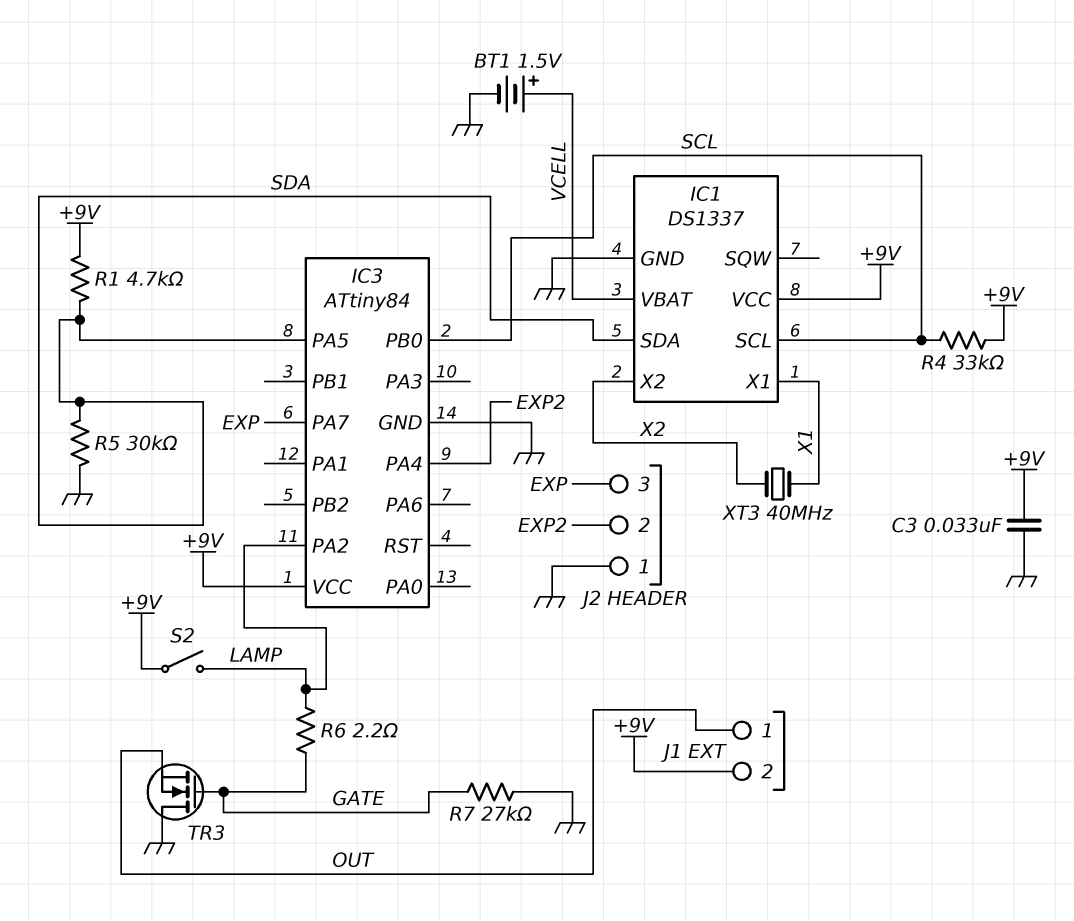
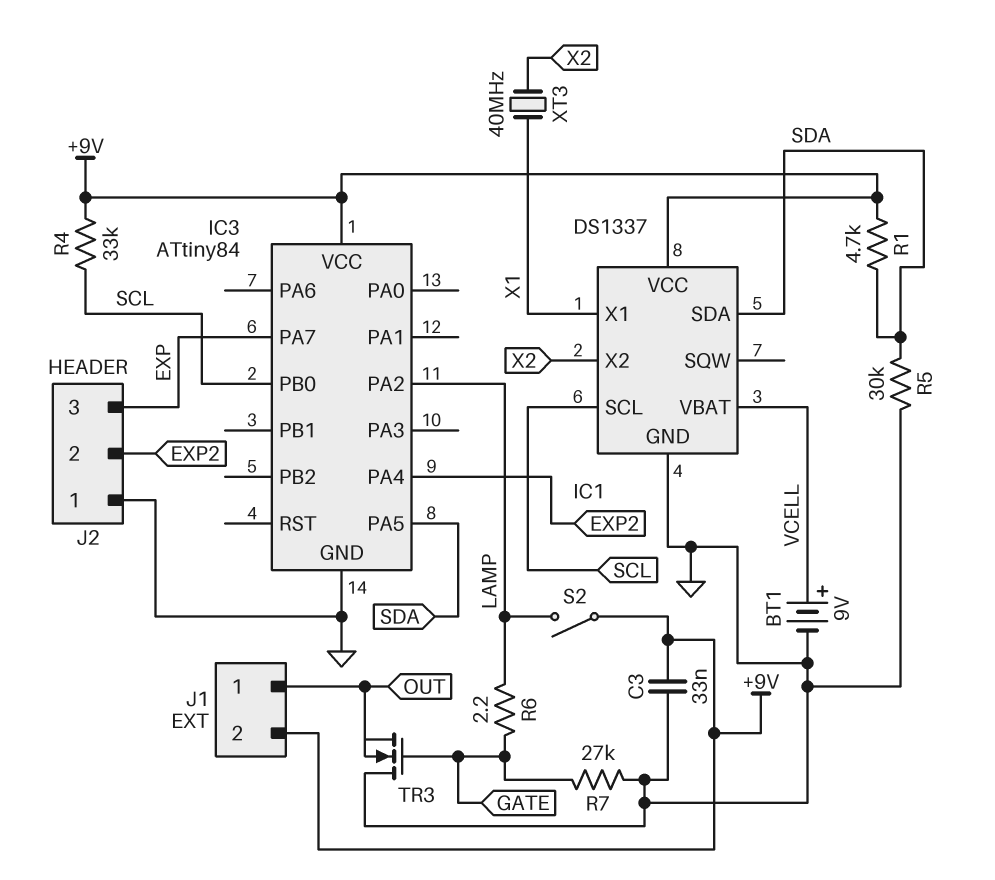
BT1: 1.5V (plus VCELL, minus GND) -> 9V (plus VCELL, minus GND)

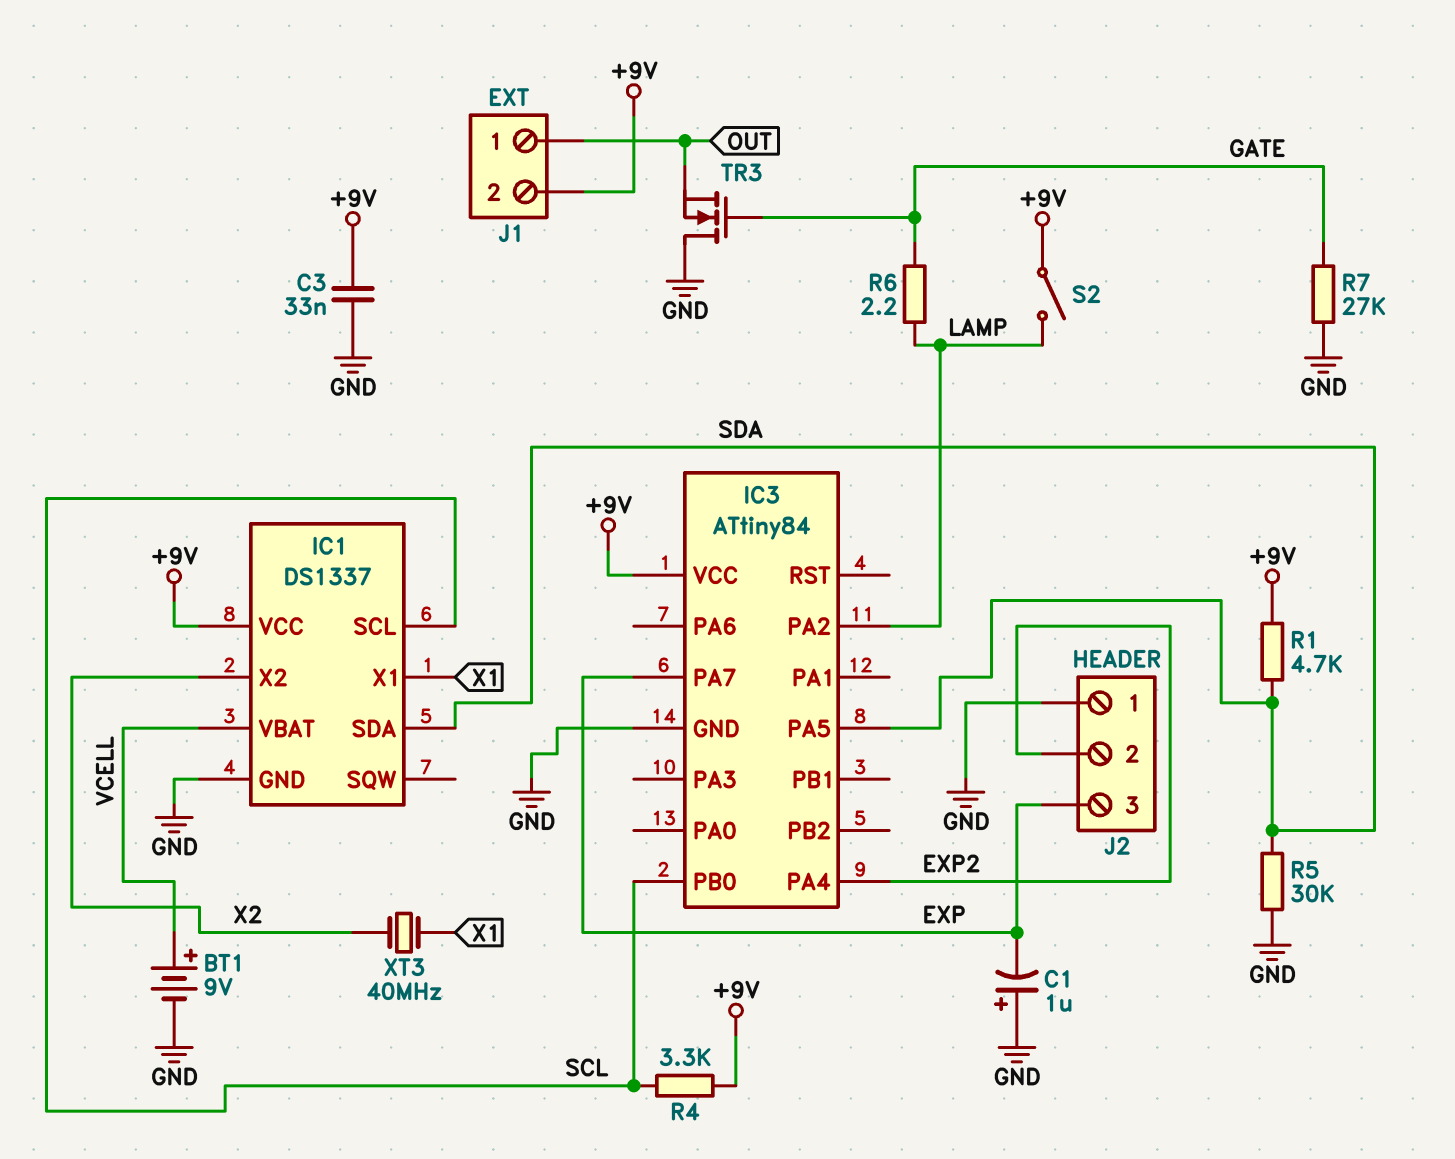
C1: none -> 1uF (plus GND, minus EXP)
R4: 33k (+9V, SCL) -> 3.3k (+9V, SCL)

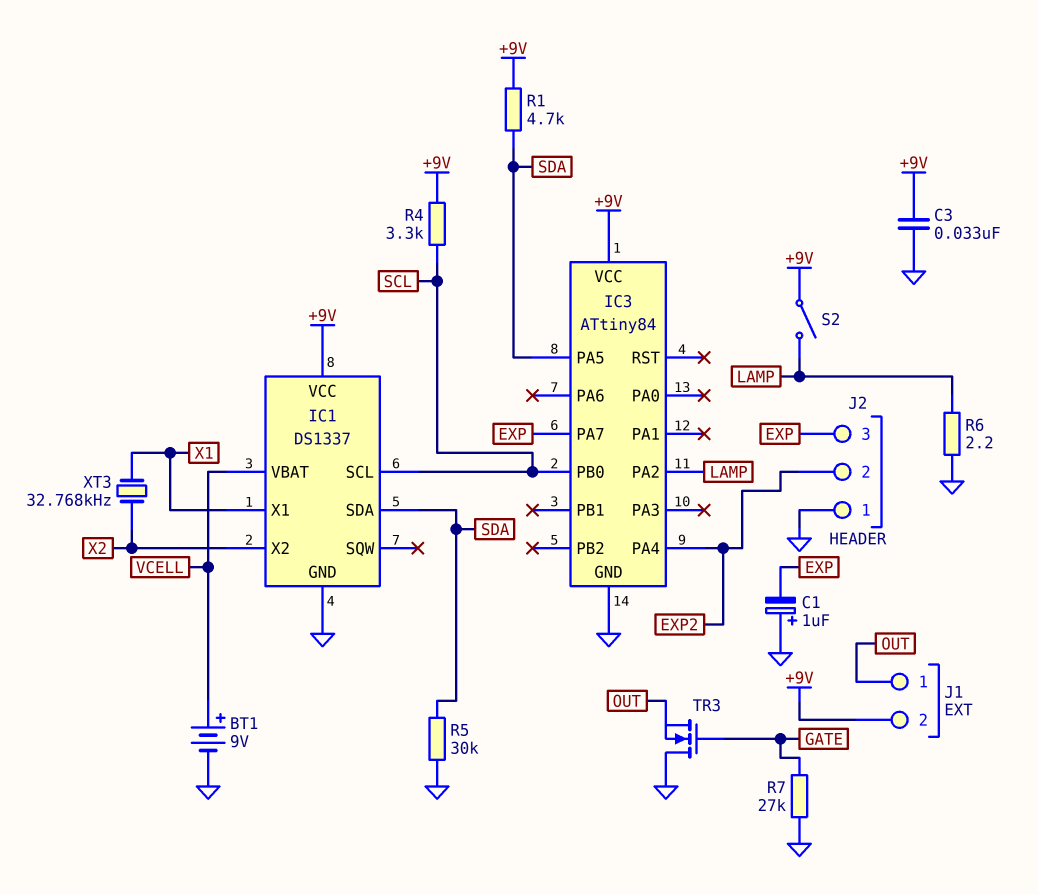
R6: 2.2 (GATE, LAMP) -> 2.2 (GND, LAMP)
XT3: 40MHz (X1, X2) -> 32.768kHz (X1, X2)

